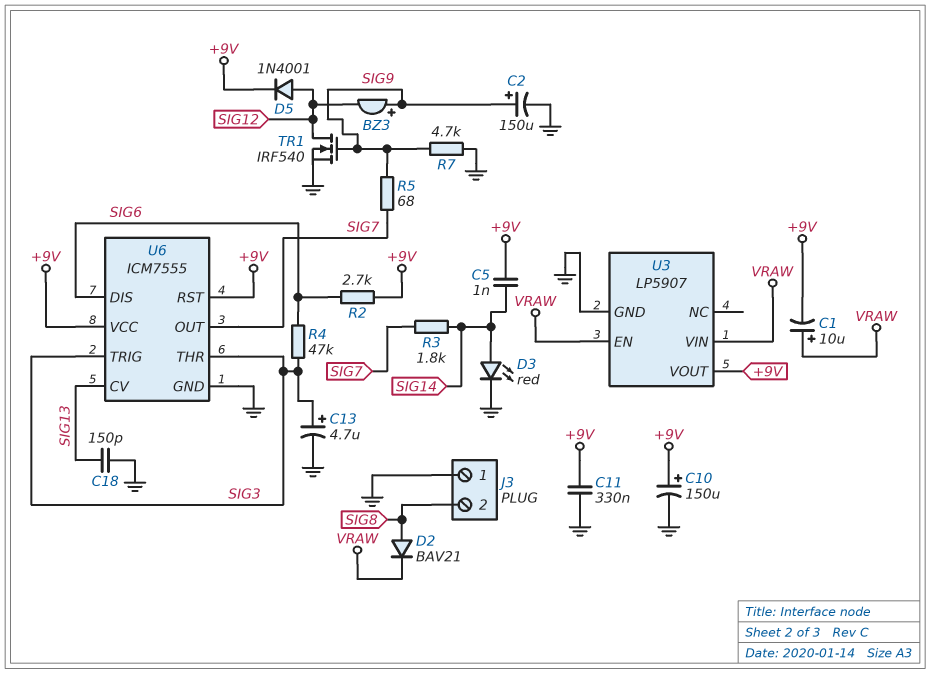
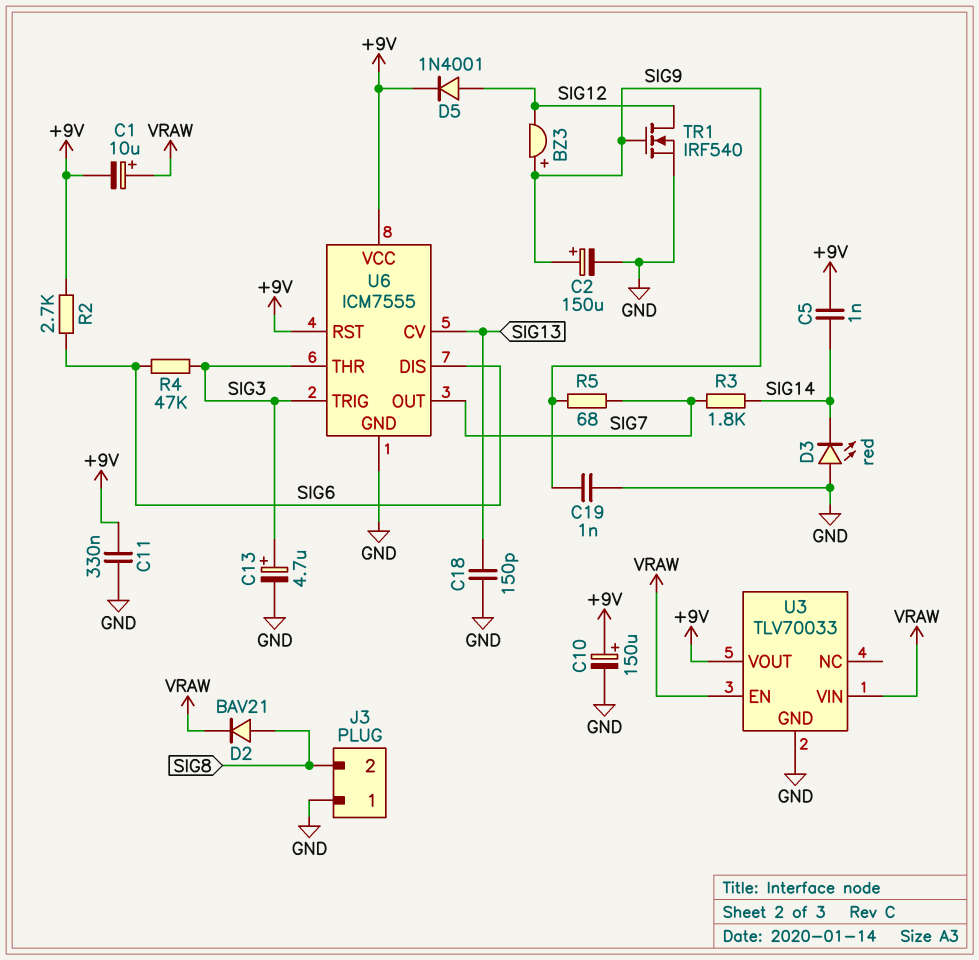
C19: none -> 1nF (GND, SIG9)
D3: LED red (A SIG14, K GND) -> LED red (A GND, K SIG14)
R7: 4.7k (GND, SIG9) -> none
U3: LP5907 -> TLV70033

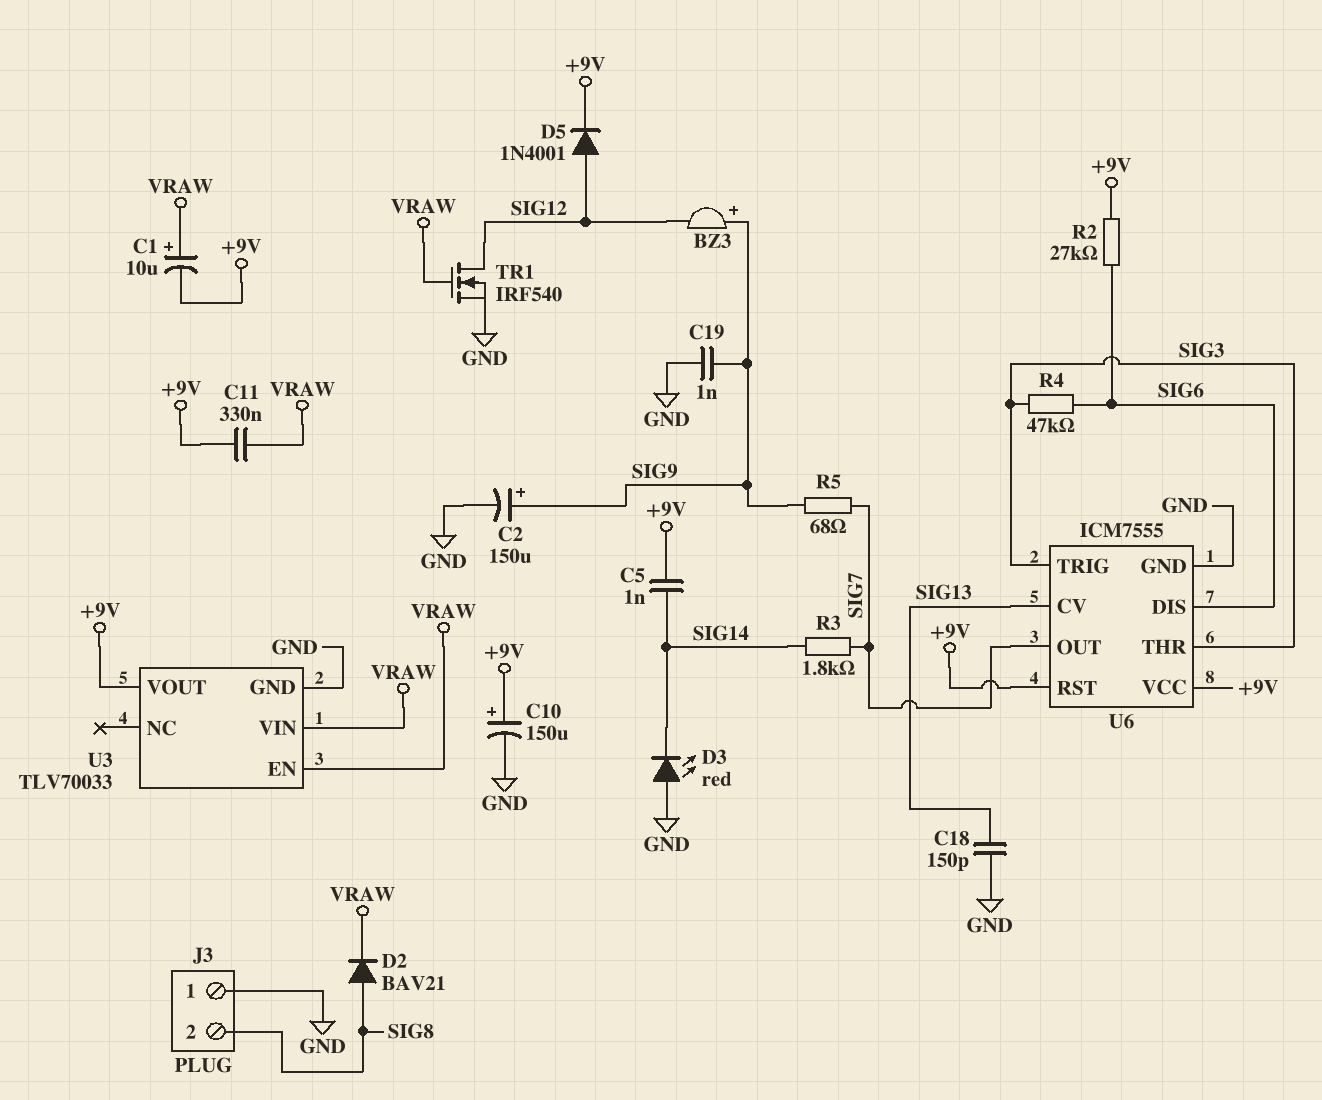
C11: 330nF (+9V, GND) -> 330nF (+9V, VRAW)
C13: 4.7uF (plus SIG3, minus GND) -> none
R2: 2.7k (+9V, SIG6) -> 27k (+9V, SIG6)
TR1: NMOS IRF540 (G SIG9, D SIG12, S GND) -> NMOS IRF540 (G VRAW, D SIG12, S GND)

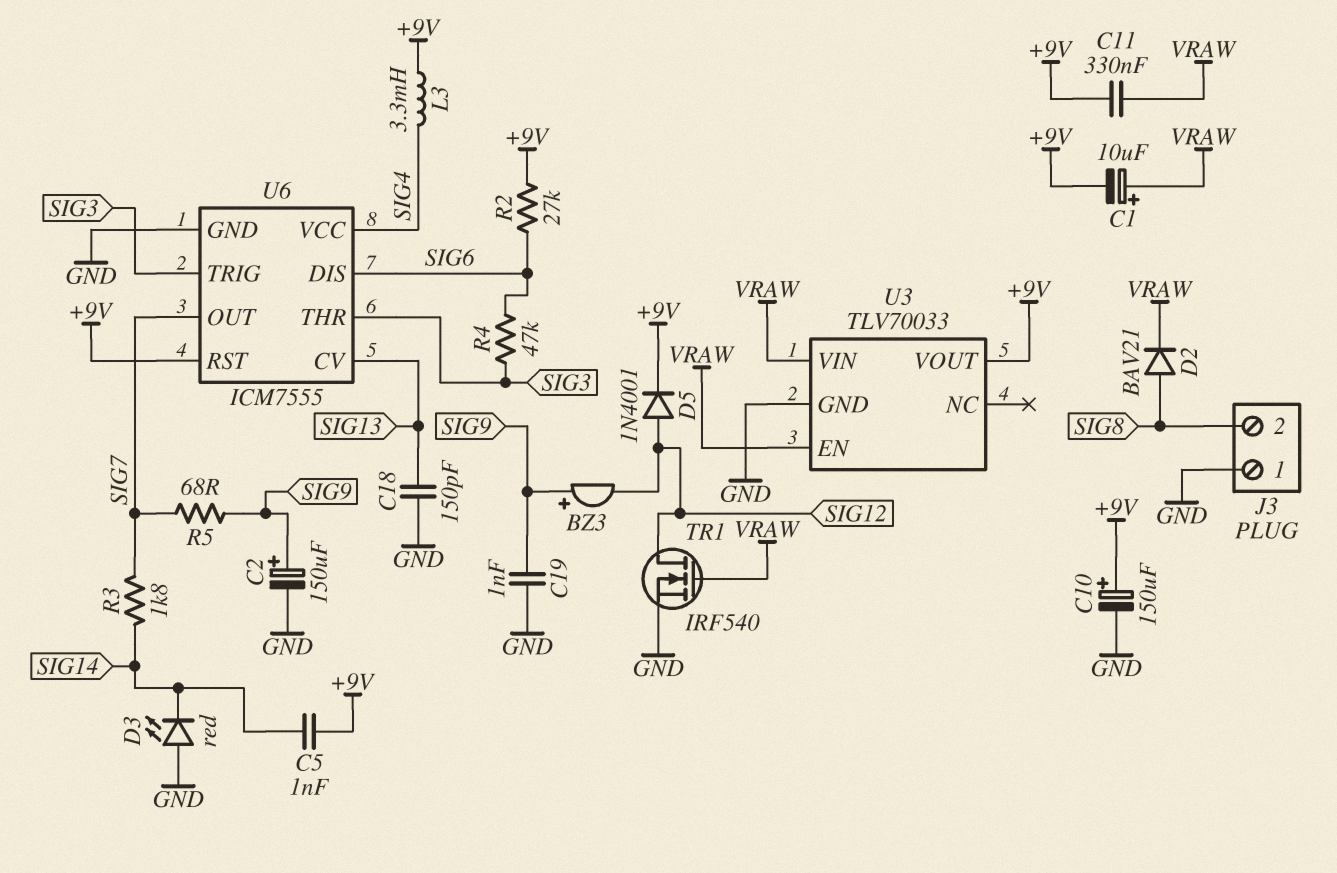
L3: none -> 3.3mH (+9V, SIG4)
U6 pin VCC: +9V -> SIG4

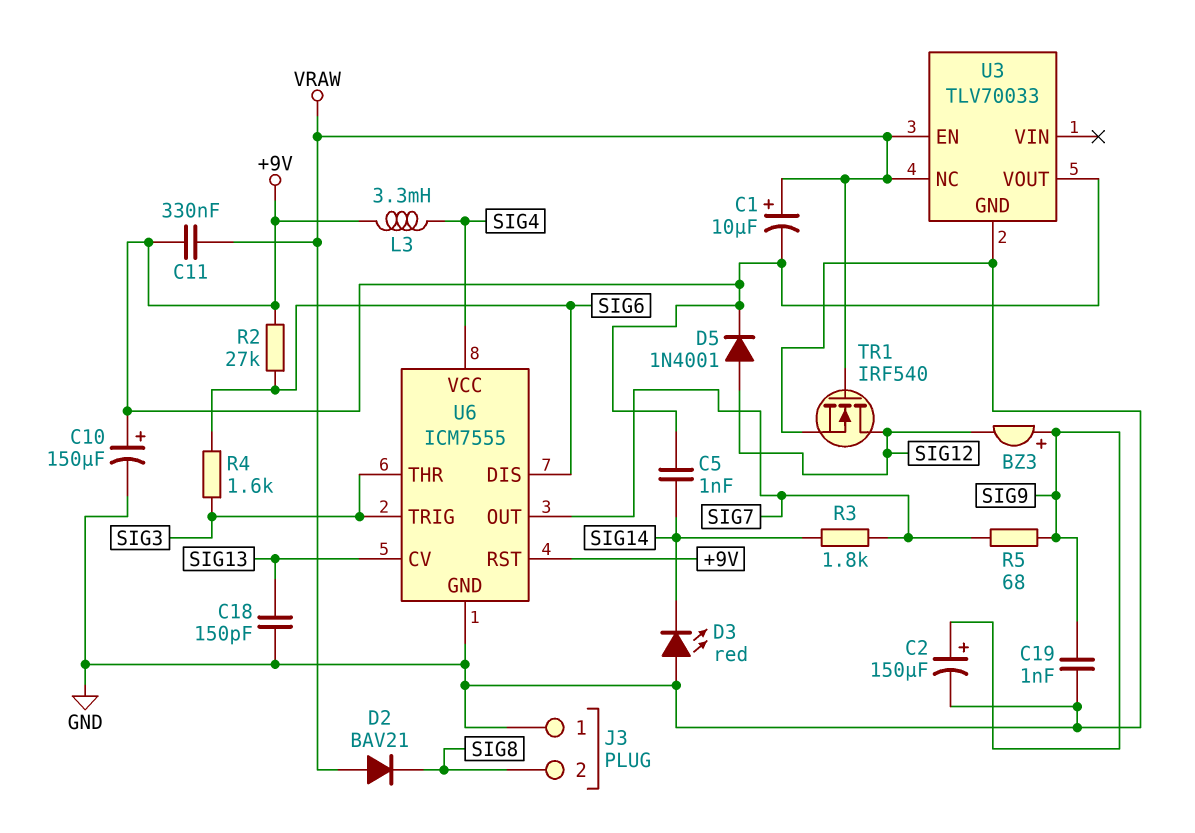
D2: diode BAV21 (A SIG8, K VRAW) -> diode BAV21 (A VRAW, K SIG8)
R4: 47k (SIG3, SIG6) -> 1.6k (SIG3, SIG6)
U3 pin NC: none -> VRAW
U3 pin VIN: VRAW -> none

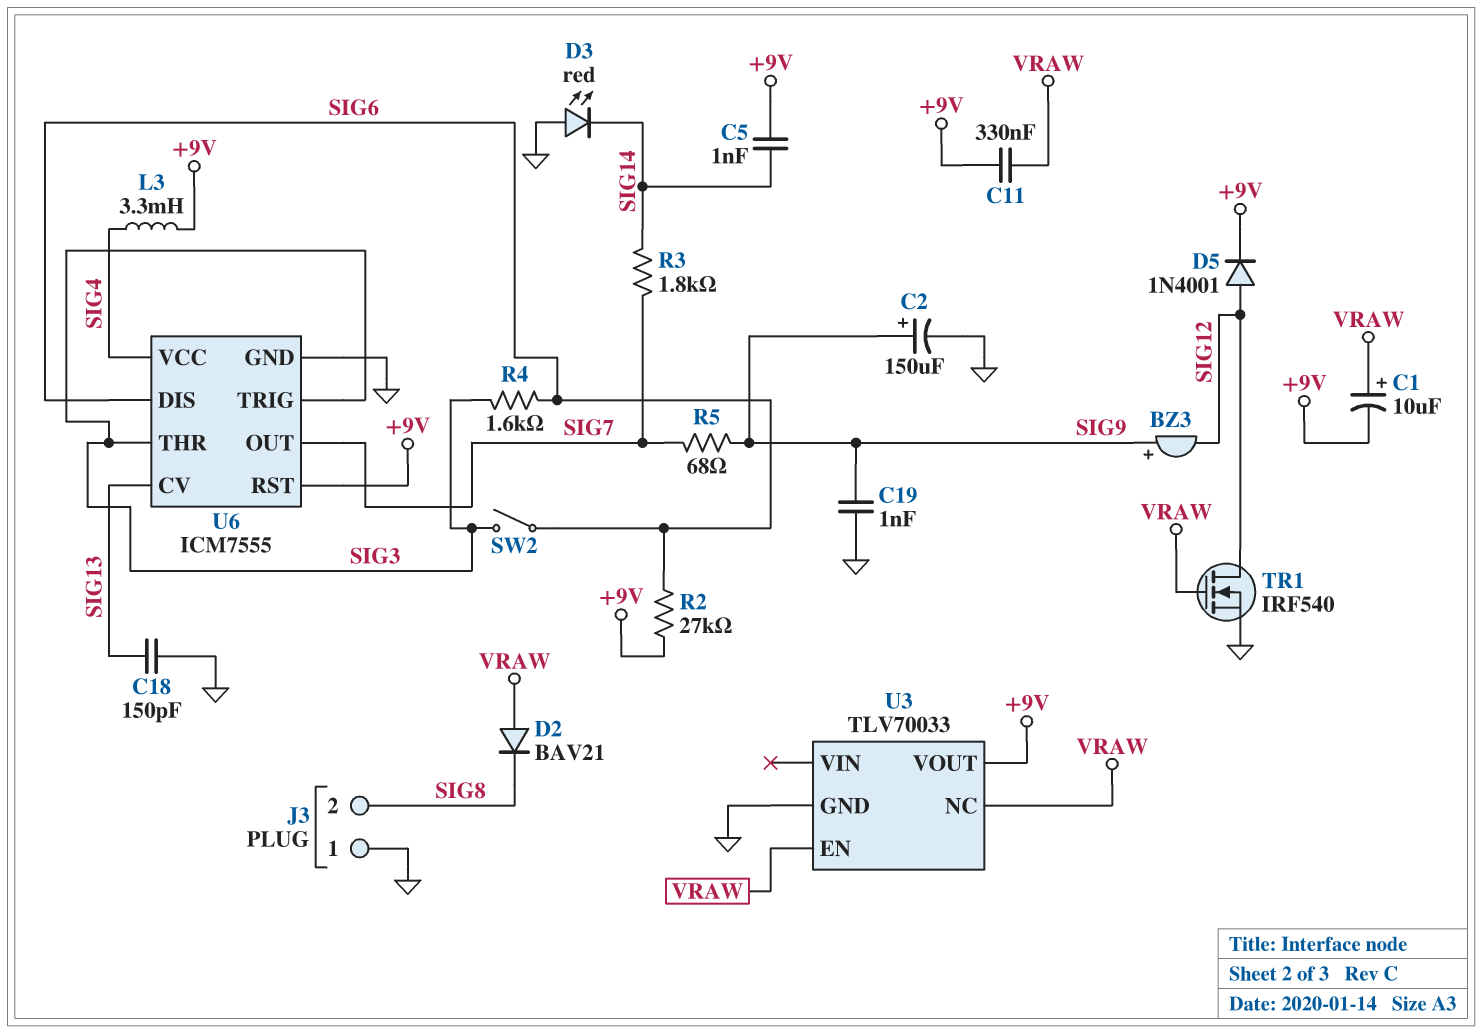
C10: 150uF (plus +9V, minus GND) -> none
SW2: none -> switch (SIG3, SIG6)

